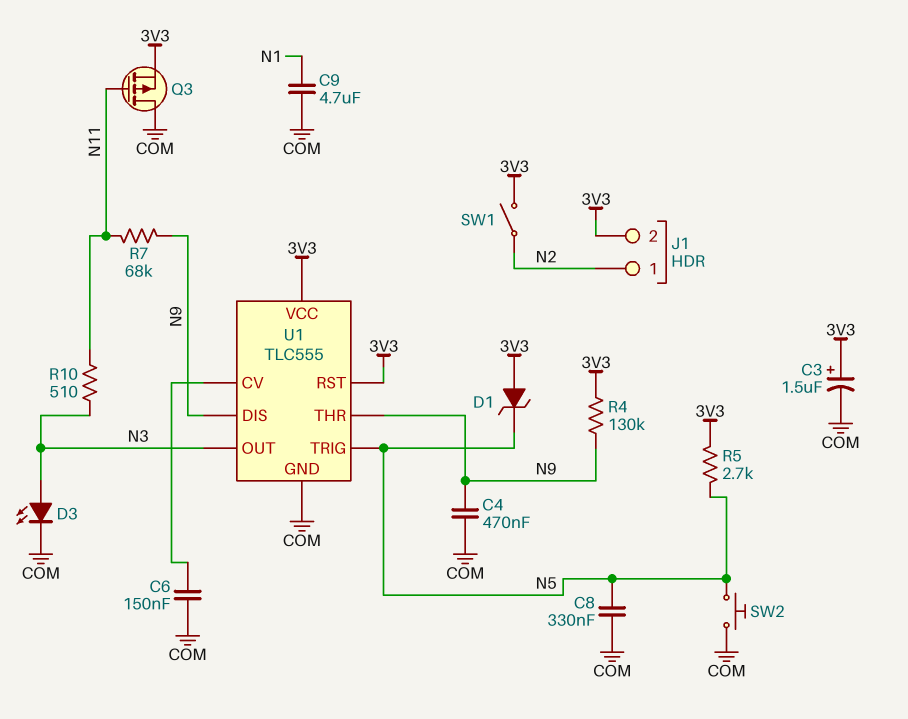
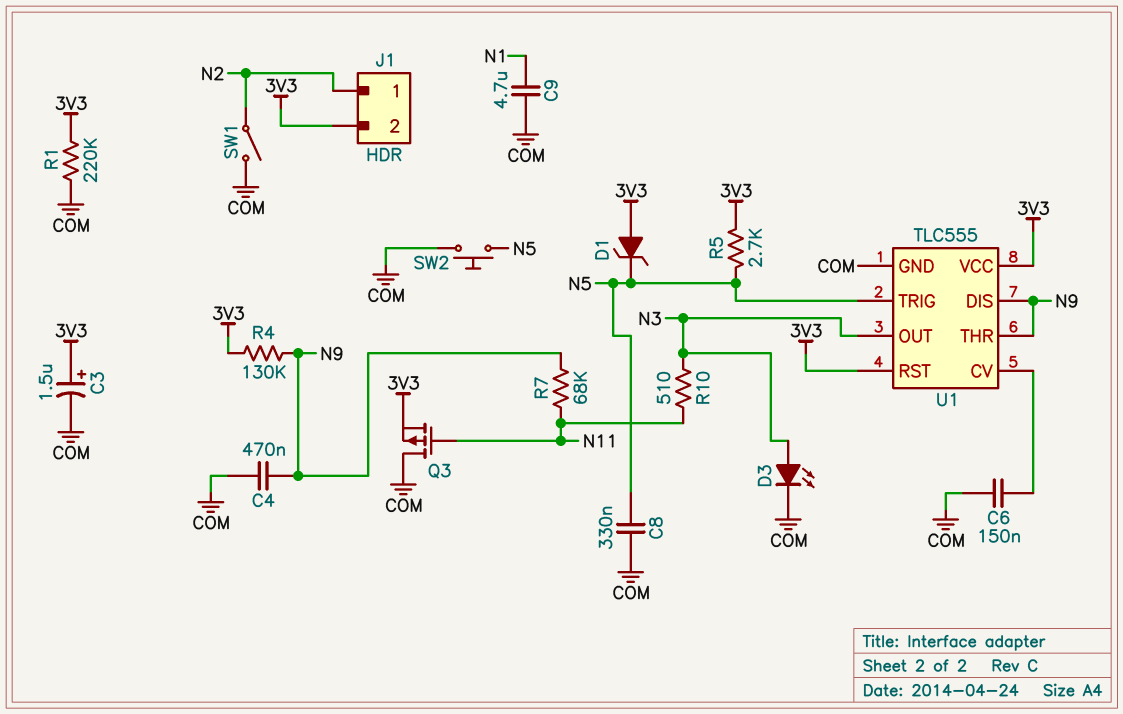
R1: none -> 220k (3V3, COM)
SW1: switch (3V3, N2) -> switch (COM, N2)

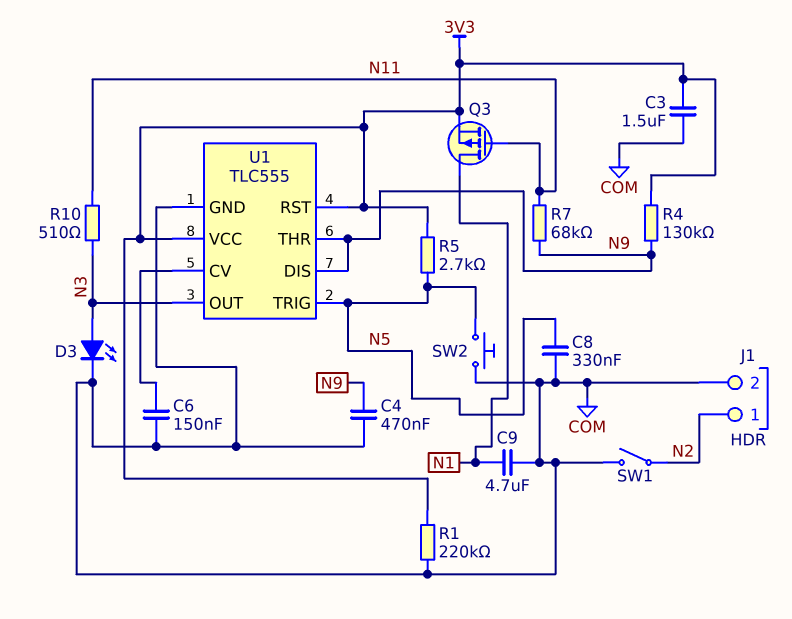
C3: 1.5uF (plus 3V3, minus COM) -> 1.5uF (3V3, COM)
D1: zener (A 3V3, K N5) -> none
J1 pin 2: 3V3 -> COM
Q3: PMOS (G N11, D COM, S 3V3) -> PMOS (G N11, D N1, S 3V3)

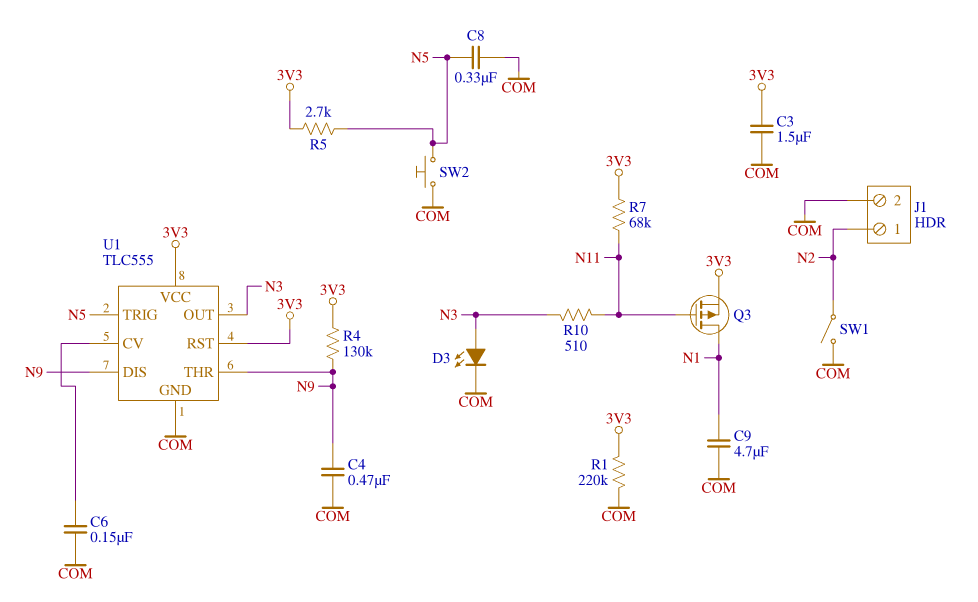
R7: 68k (N9, N11) -> 68k (3V3, N11)

